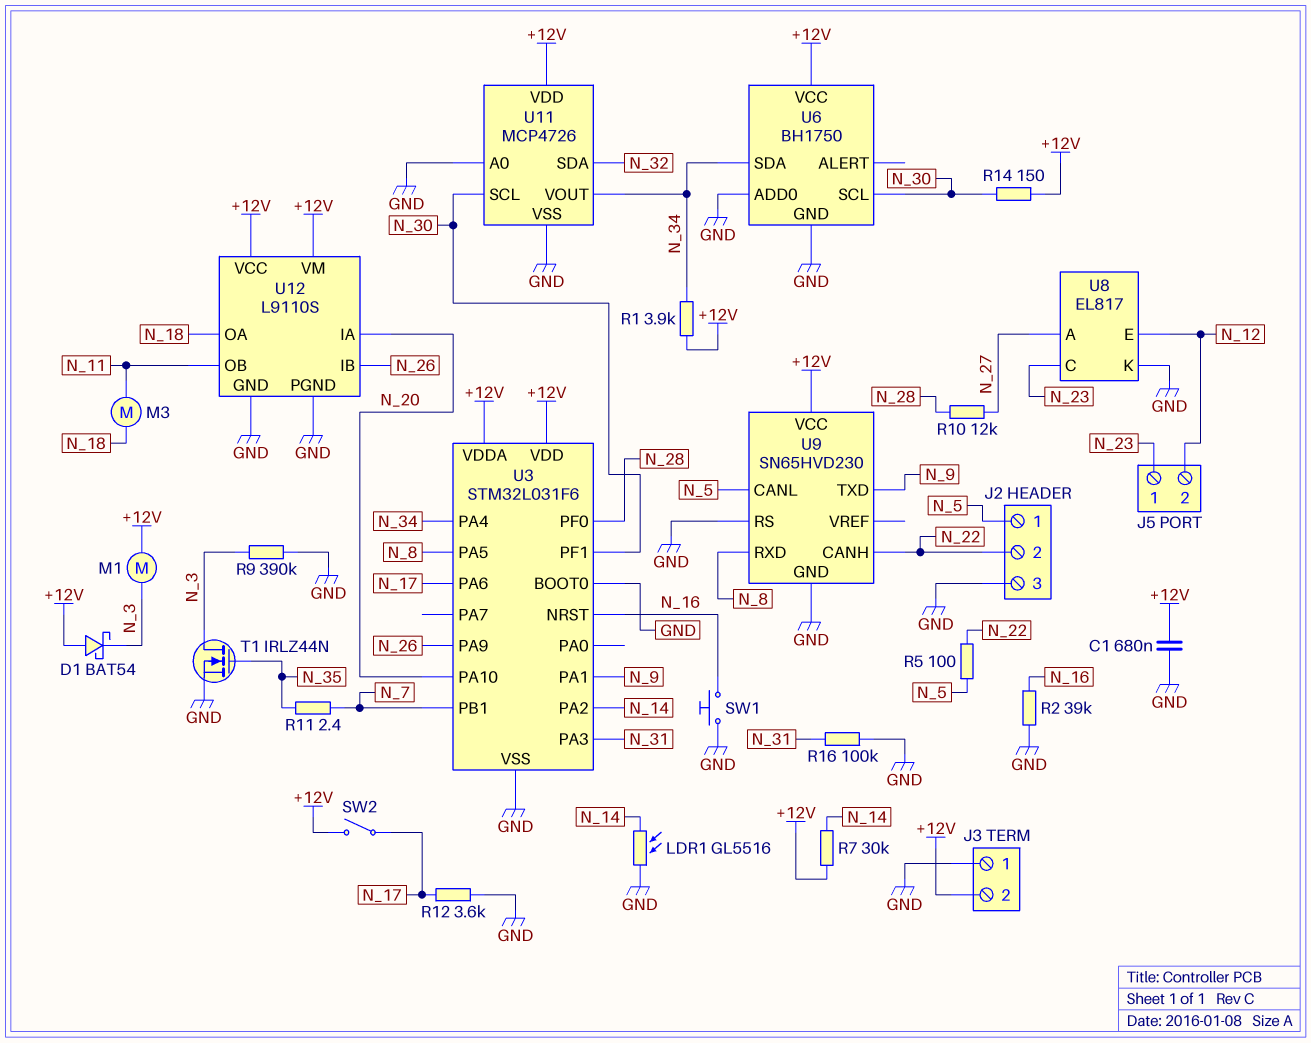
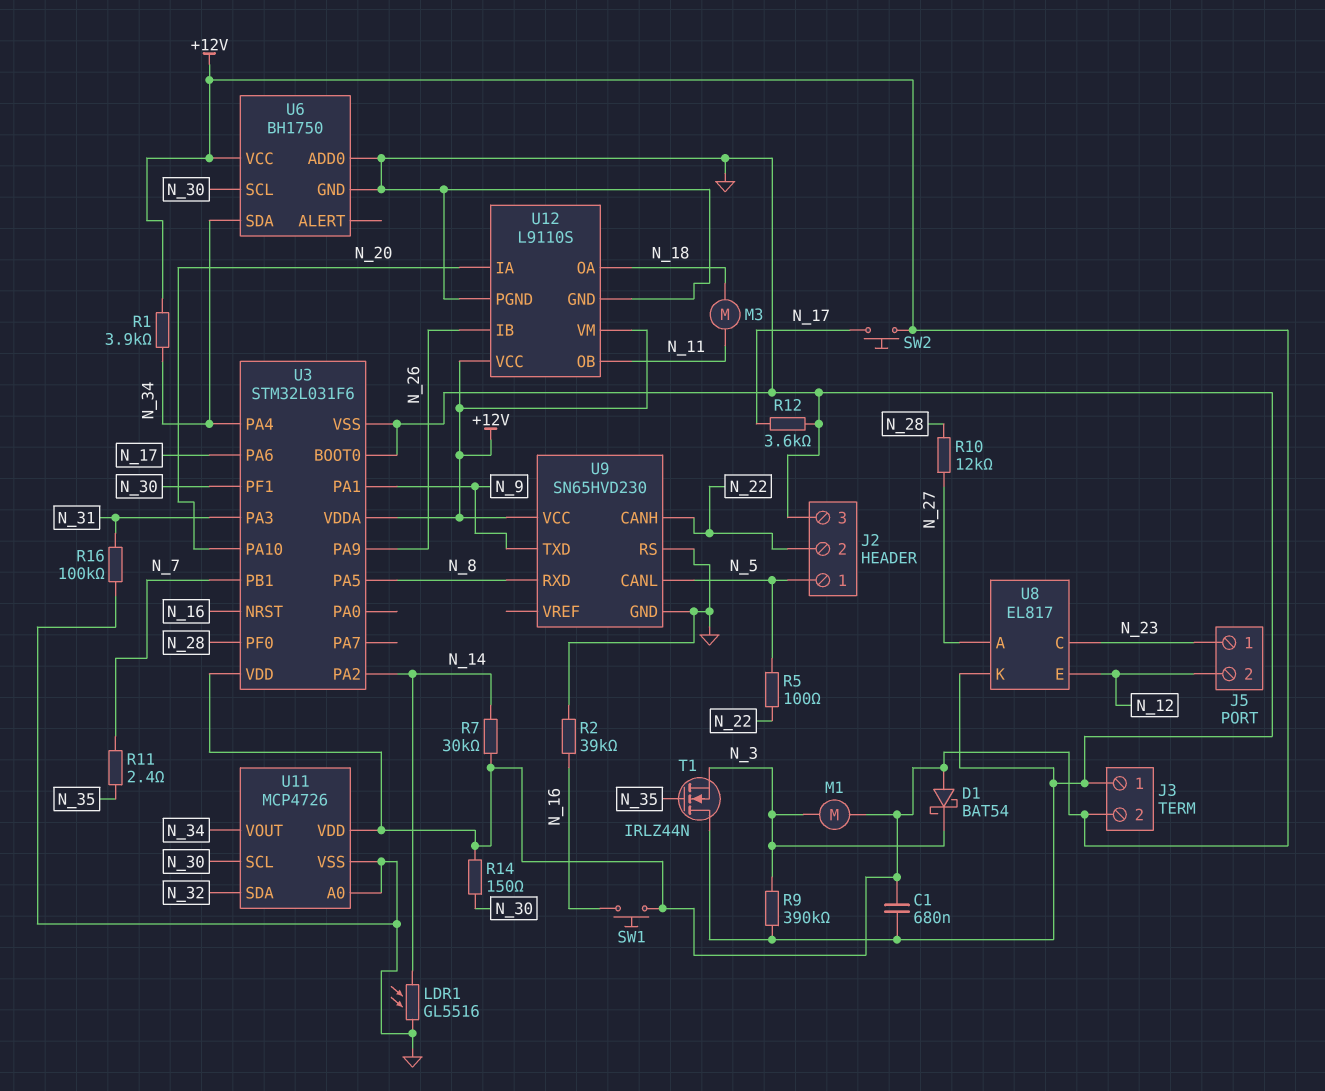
SW1: button (GND, N_16) -> button (+12V, N_16)
SW2: switch (+12V, N_17) -> button (+12V, N_17)
T1: NMOS IRLZ44N (G N_35, D N_3, S GND) -> NMOS IRLZ44N (G N_35, D GND, S N_3)

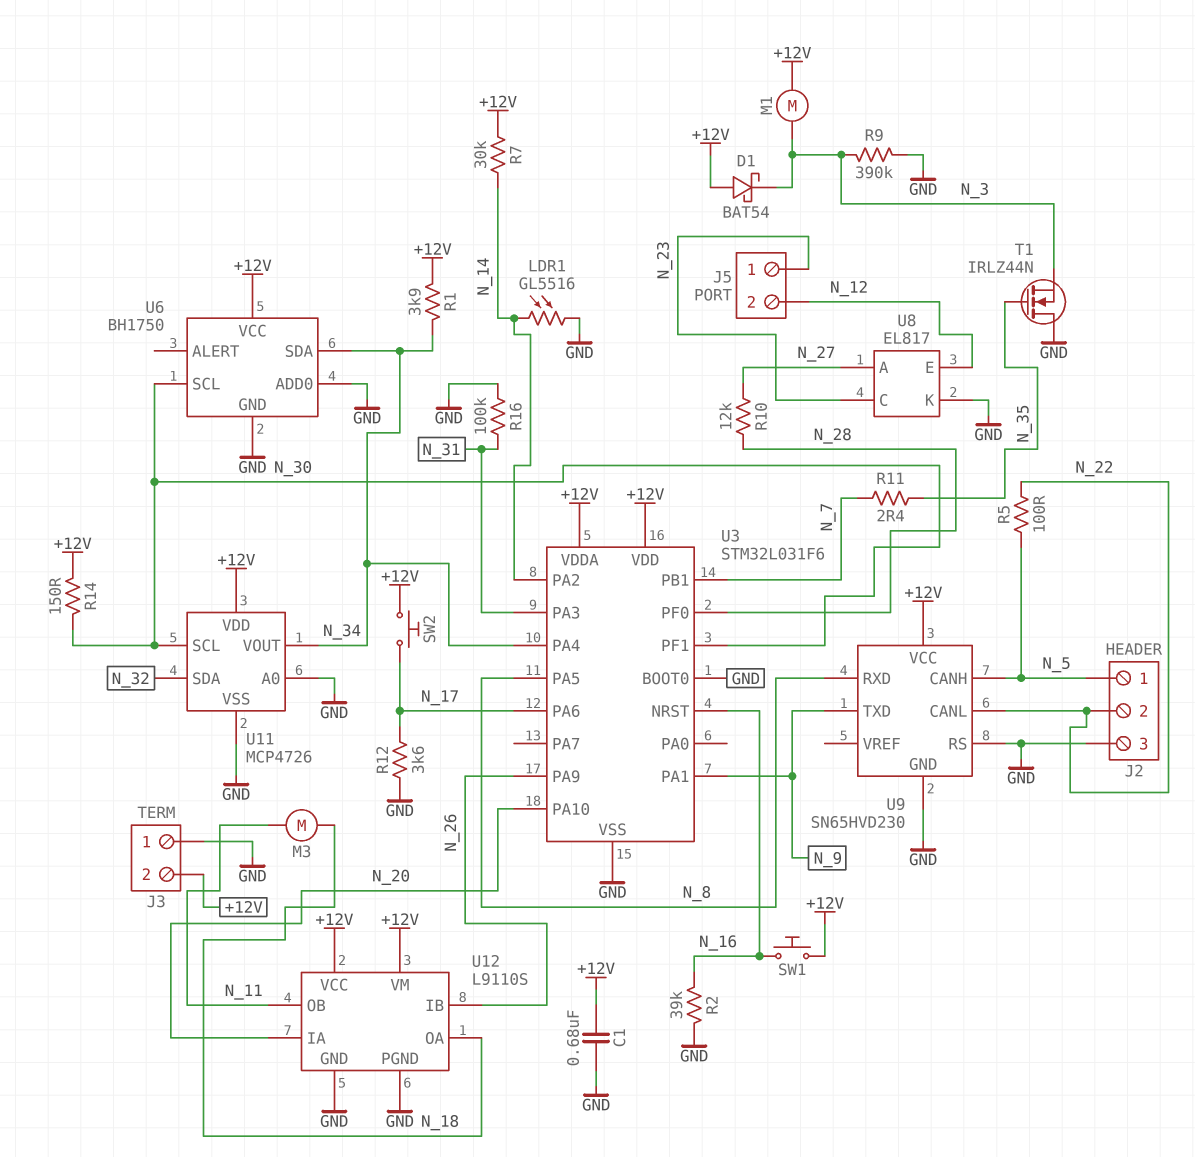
U9 pin CANH: N_22 -> N_5
U9 pin CANL: N_5 -> N_22

